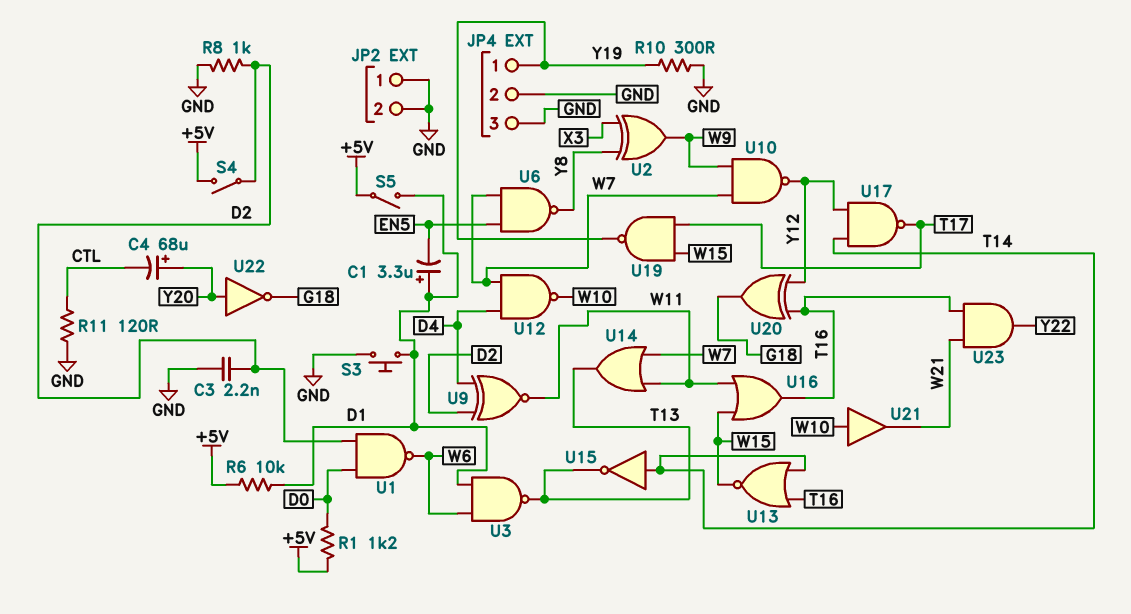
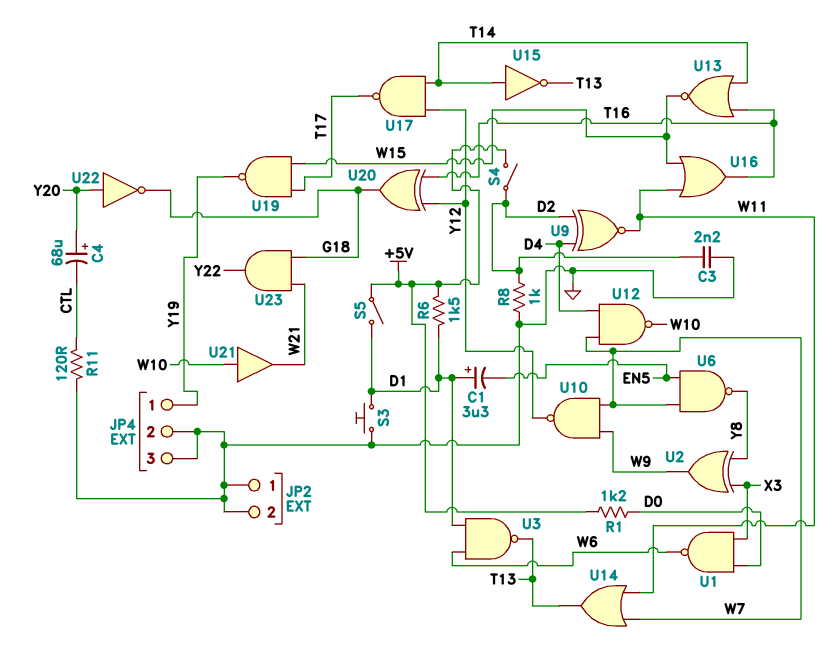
R6: 10k (+5V, D1) -> 1.5k (+5V, D1)
R10: 300 (GND, Y19) -> none
U1: NAND (in D0, in D2, out W6) -> NAND (in D0, in X3, out W6)
U23: AND (in T16, in W21, out Y22) -> AND (in G18, in W21, out Y22)

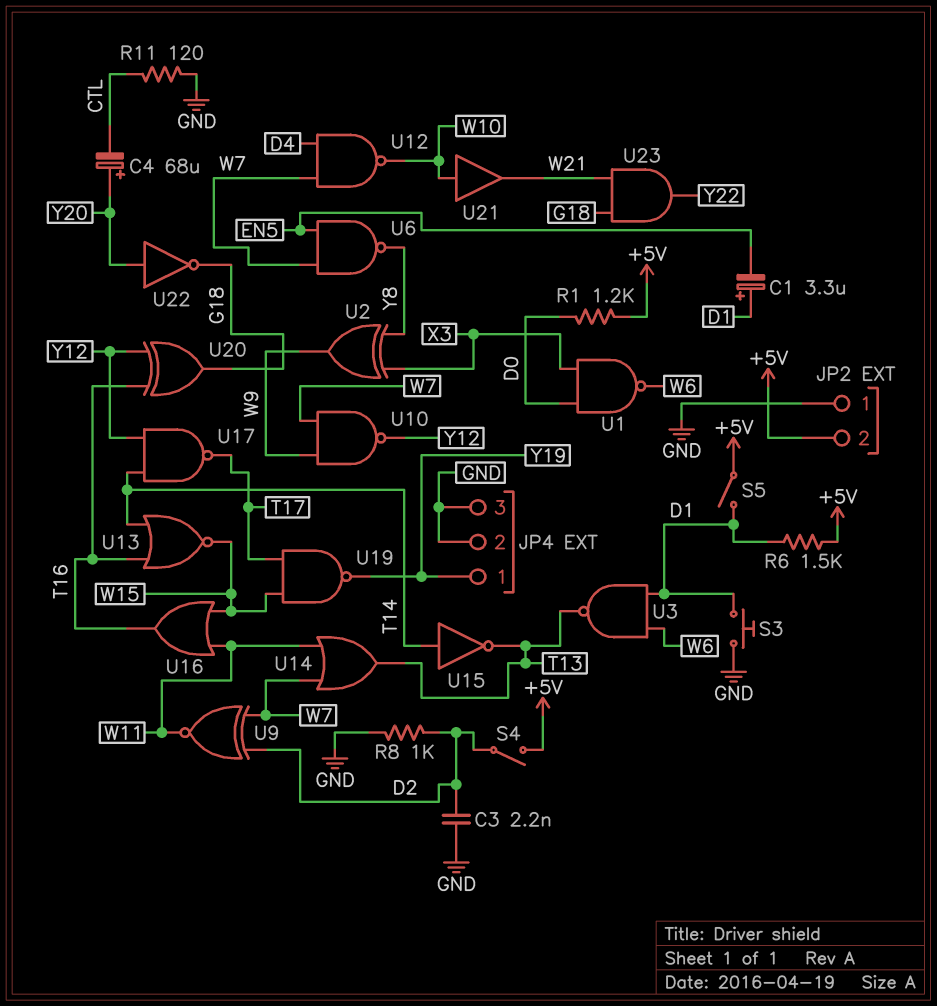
JP2 pin 2: GND -> +5V
U9: XNOR (in D2, in D4, out W11) -> XNOR (in D2, in W7, out W11)

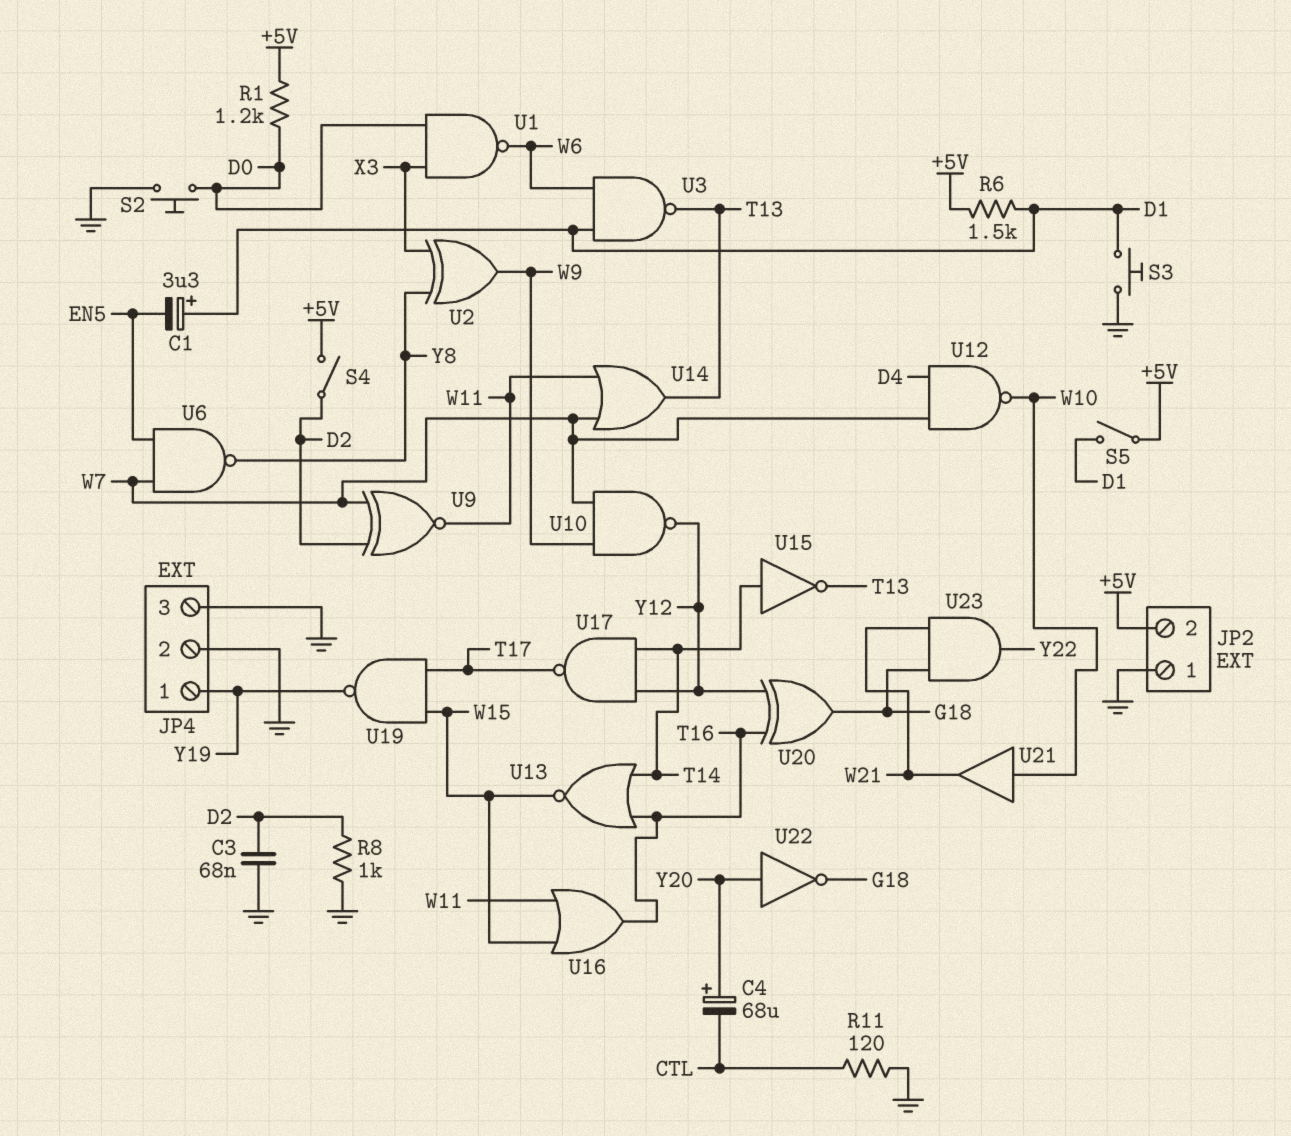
C3: 2.2nF (D2, GND) -> 68nF (D2, GND)
S2: none -> button (D0, GND)

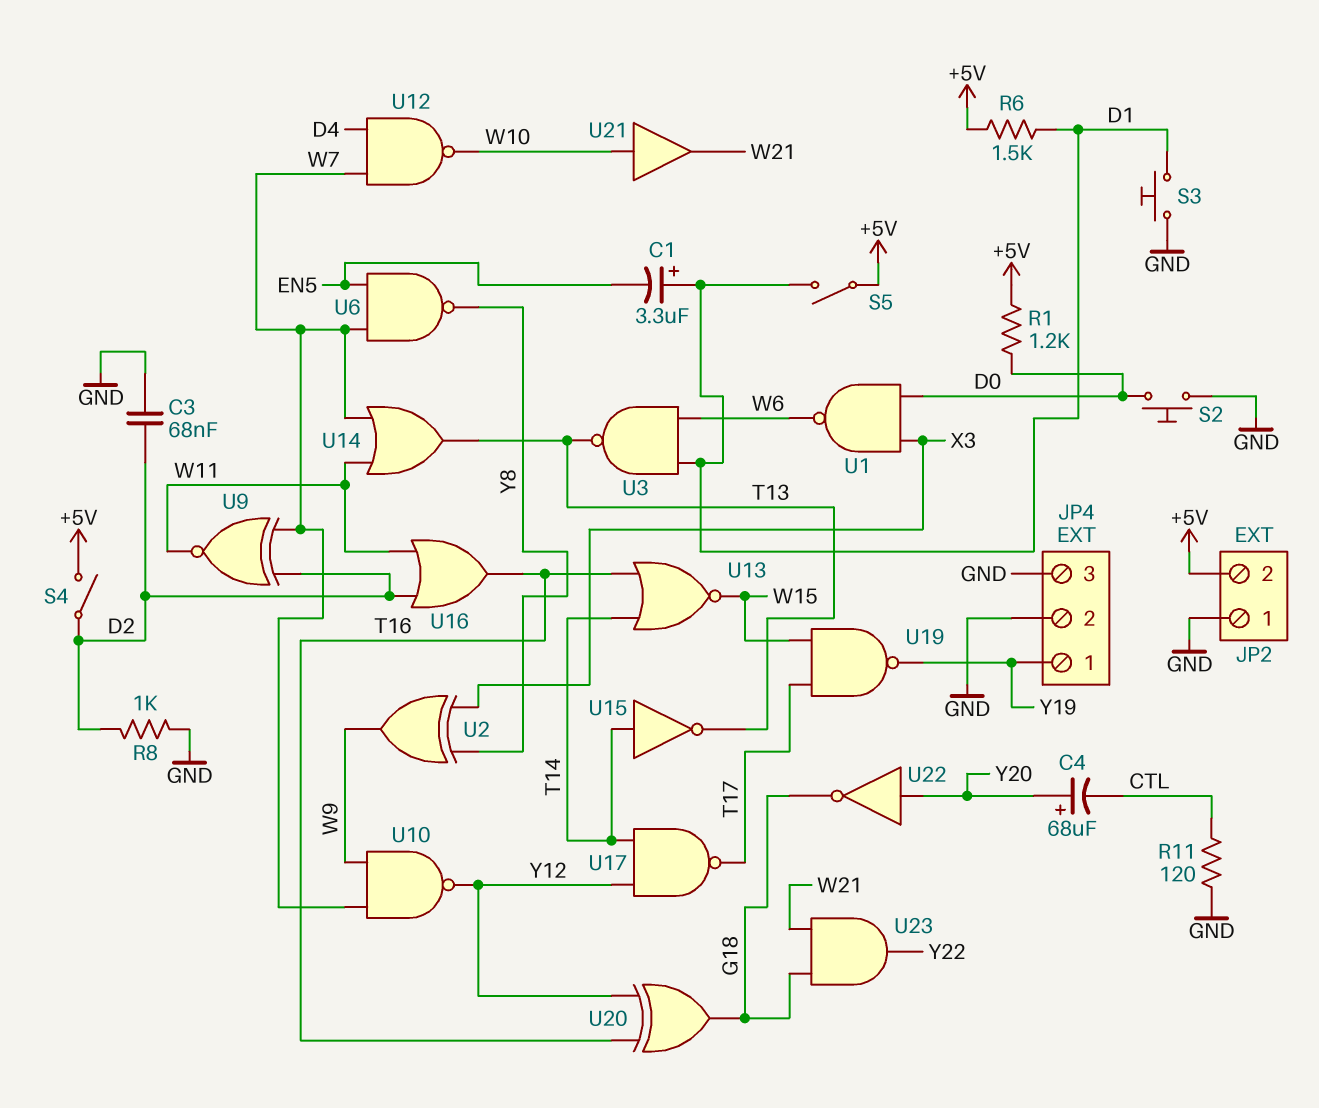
U16: OR (in W11, in W15, out T16) -> OR (in D2, in W11, out T16)

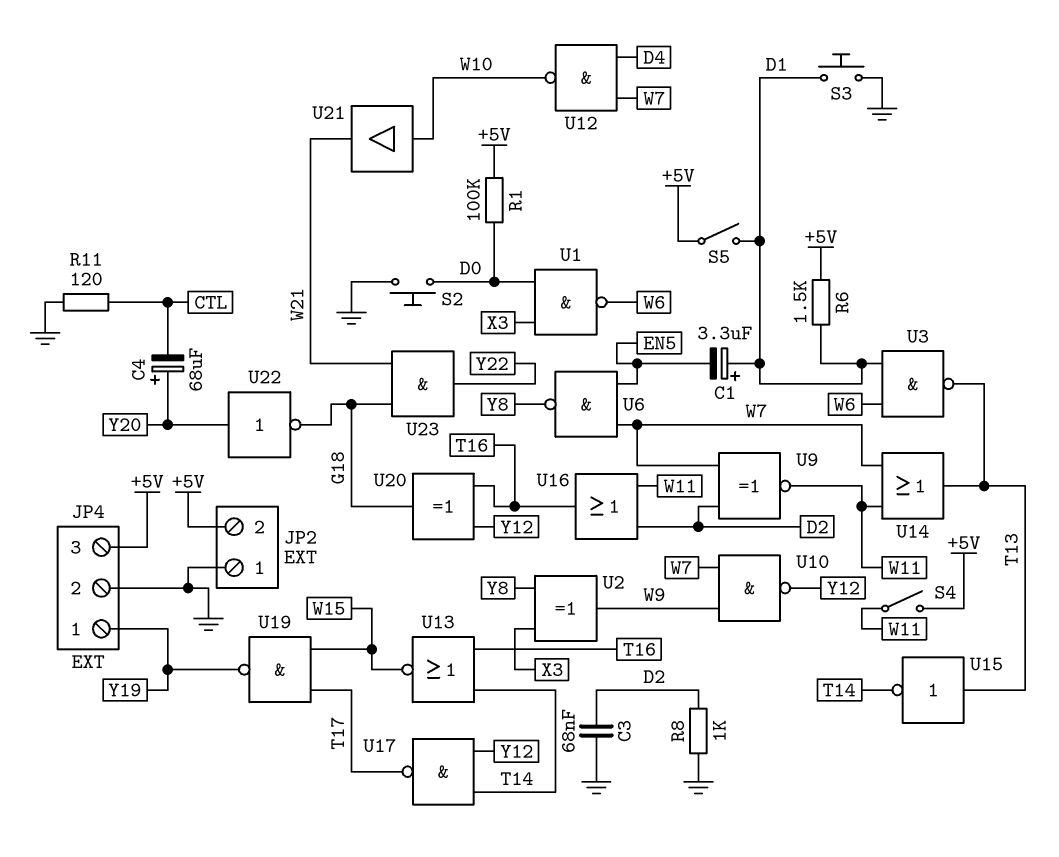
JP4 pin 3: GND -> +5V
R1: 1.2k (+5V, D0) -> 100k (+5V, D0)
S4: switch (+5V, D2) -> switch (+5V, W11)
U15: NOT (in T14, out T13) -> NOT (in T13, out T14)

